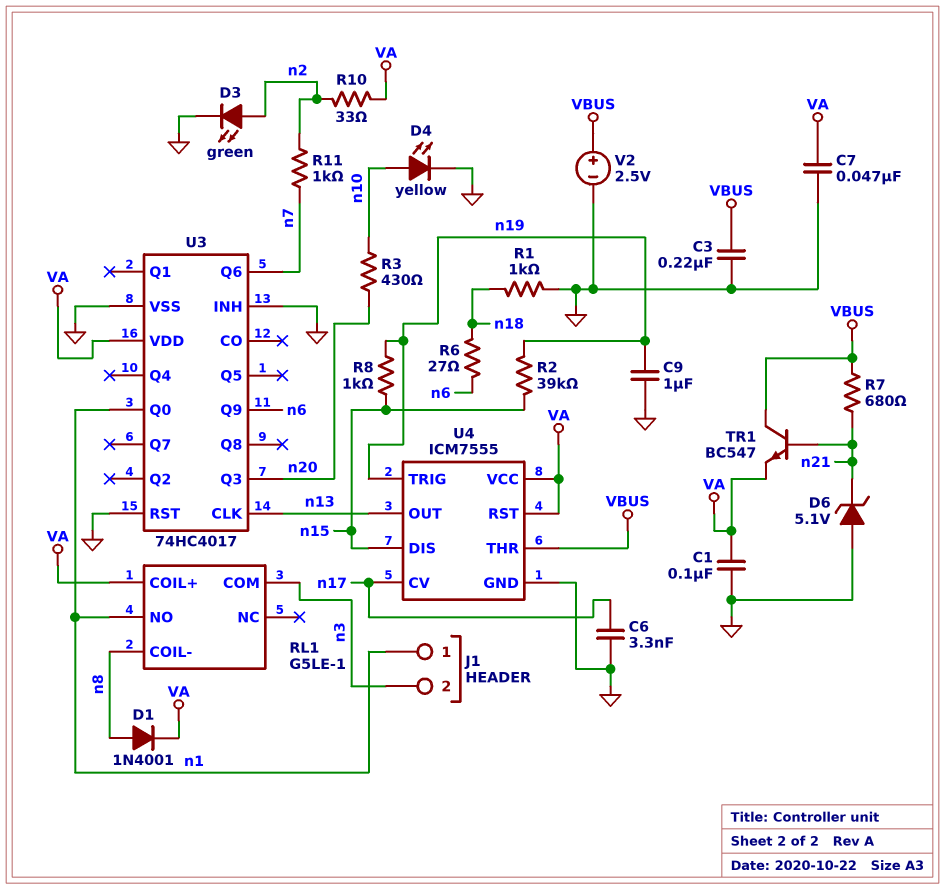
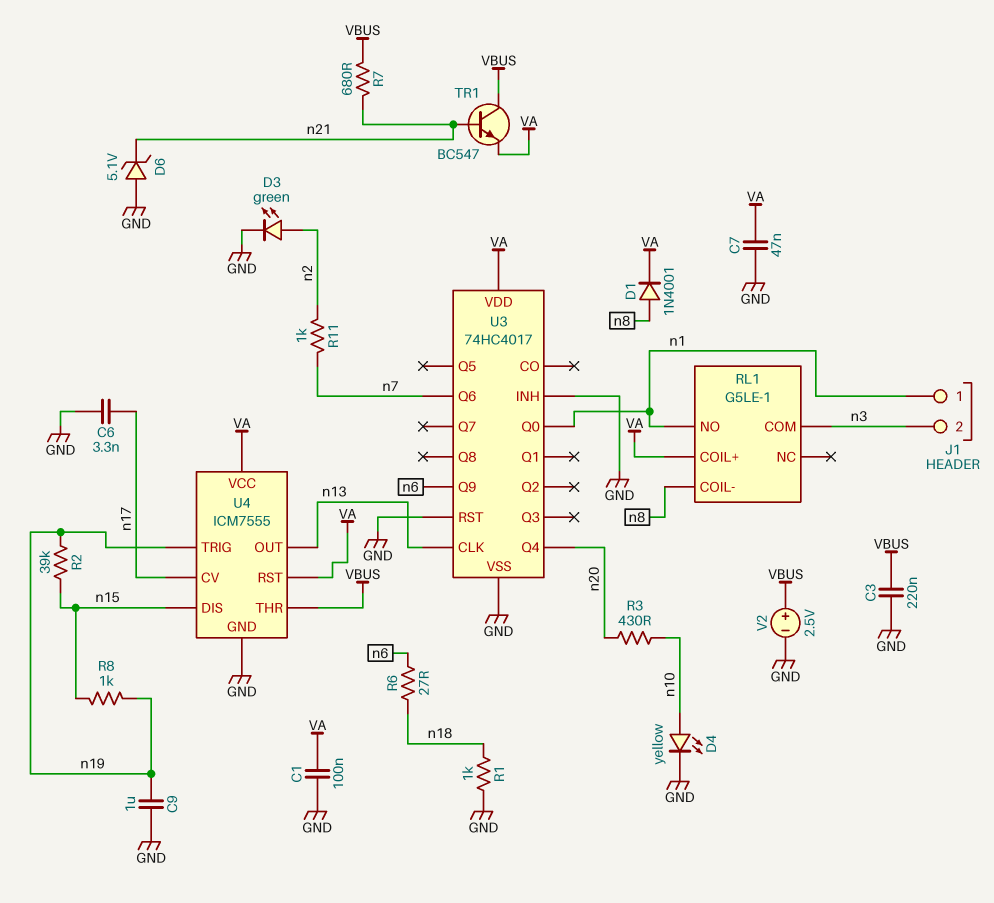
R10: 33 (VA, n2) -> none
U3 pin Q3: n20 -> none
U3 pin Q4: none -> n20

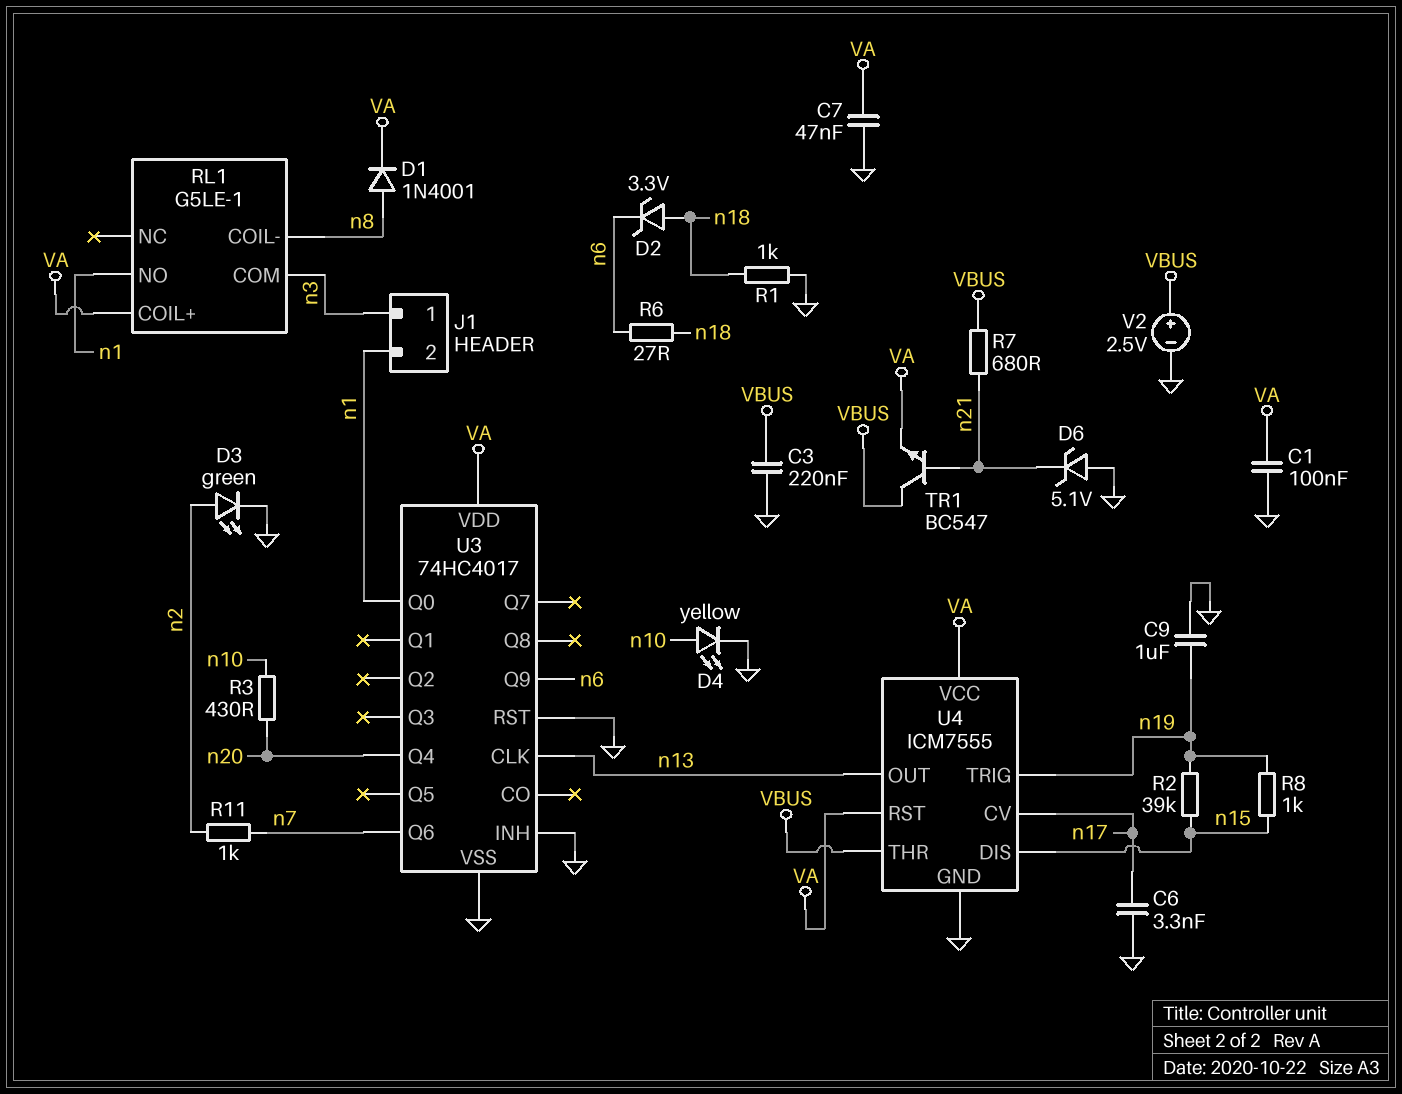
D2: none -> zener 3.3V (A n18, K n6)
J1 pin 1: n1 -> n3
J1 pin 2: n3 -> n1

